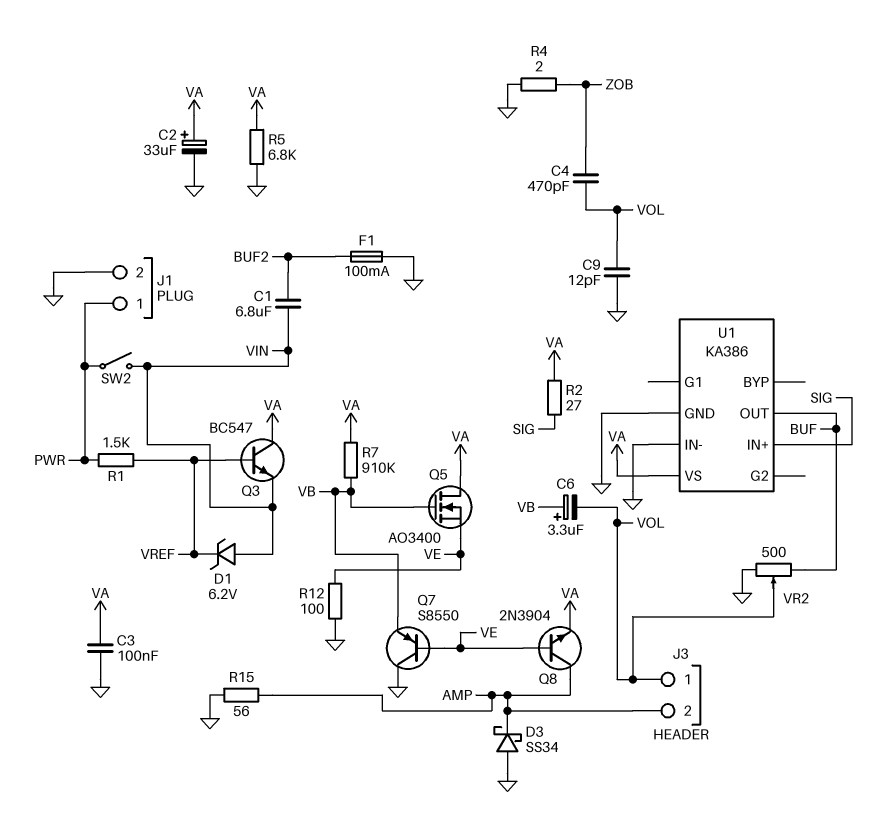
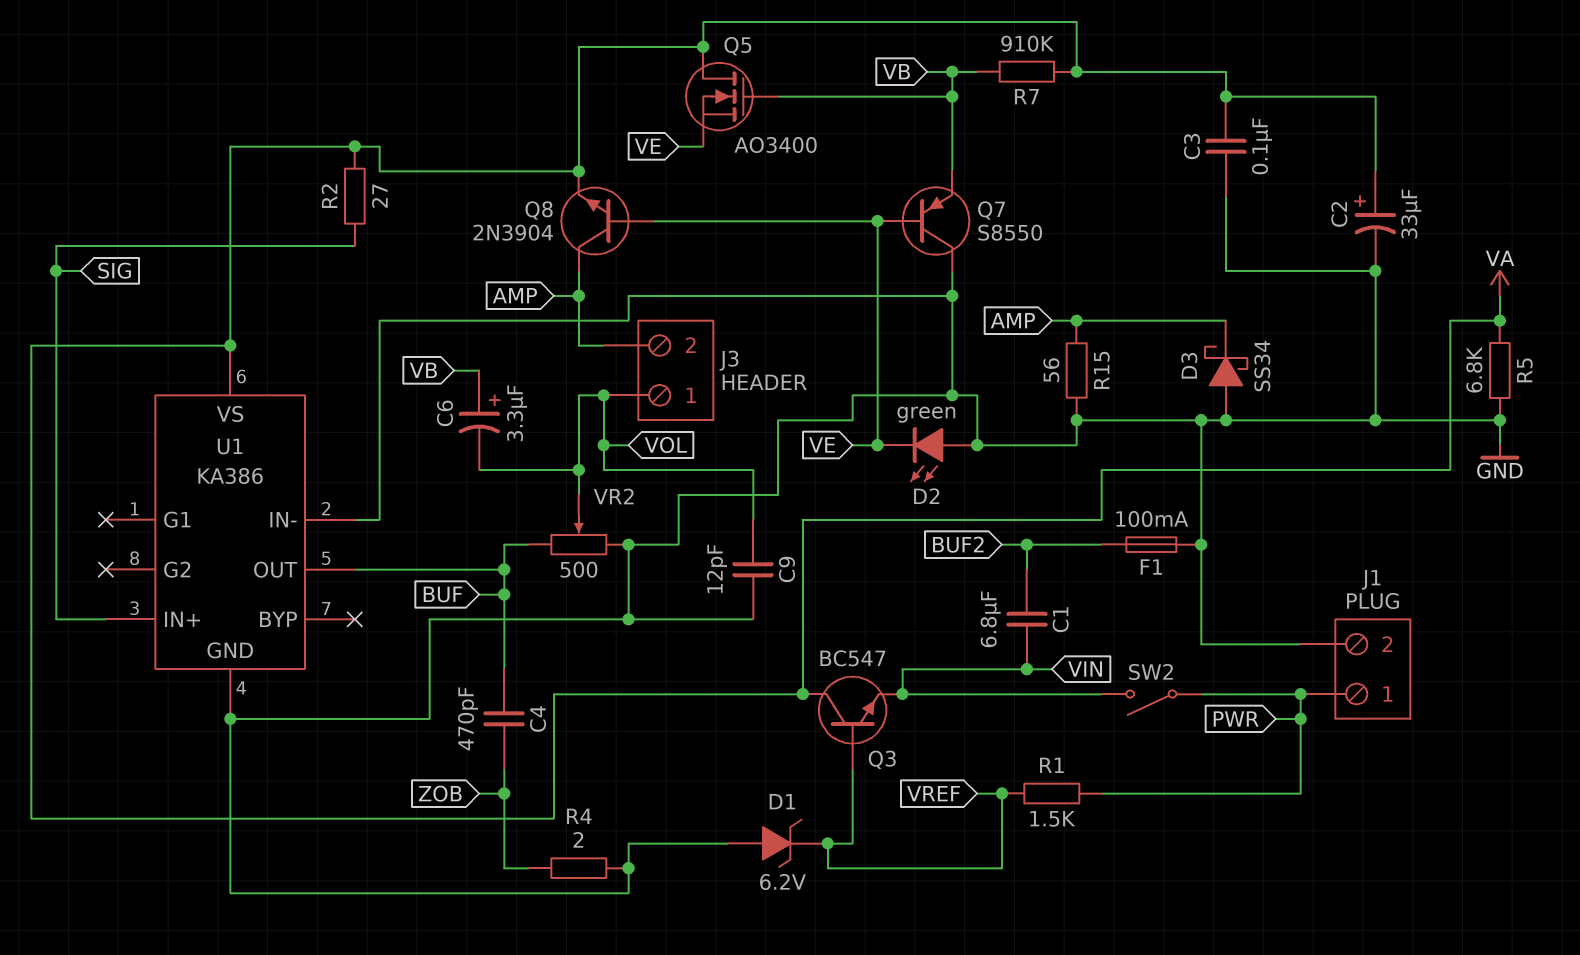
C4: 470pF (VOL, ZOB) -> 470pF (BUF, ZOB)
D1: zener 6.2V (A VIN, K VREF) -> zener 6.2V (A GND, K VREF)
D2: none -> LED green (A GND, K VE)
R12: 100 (GND, VE) -> none

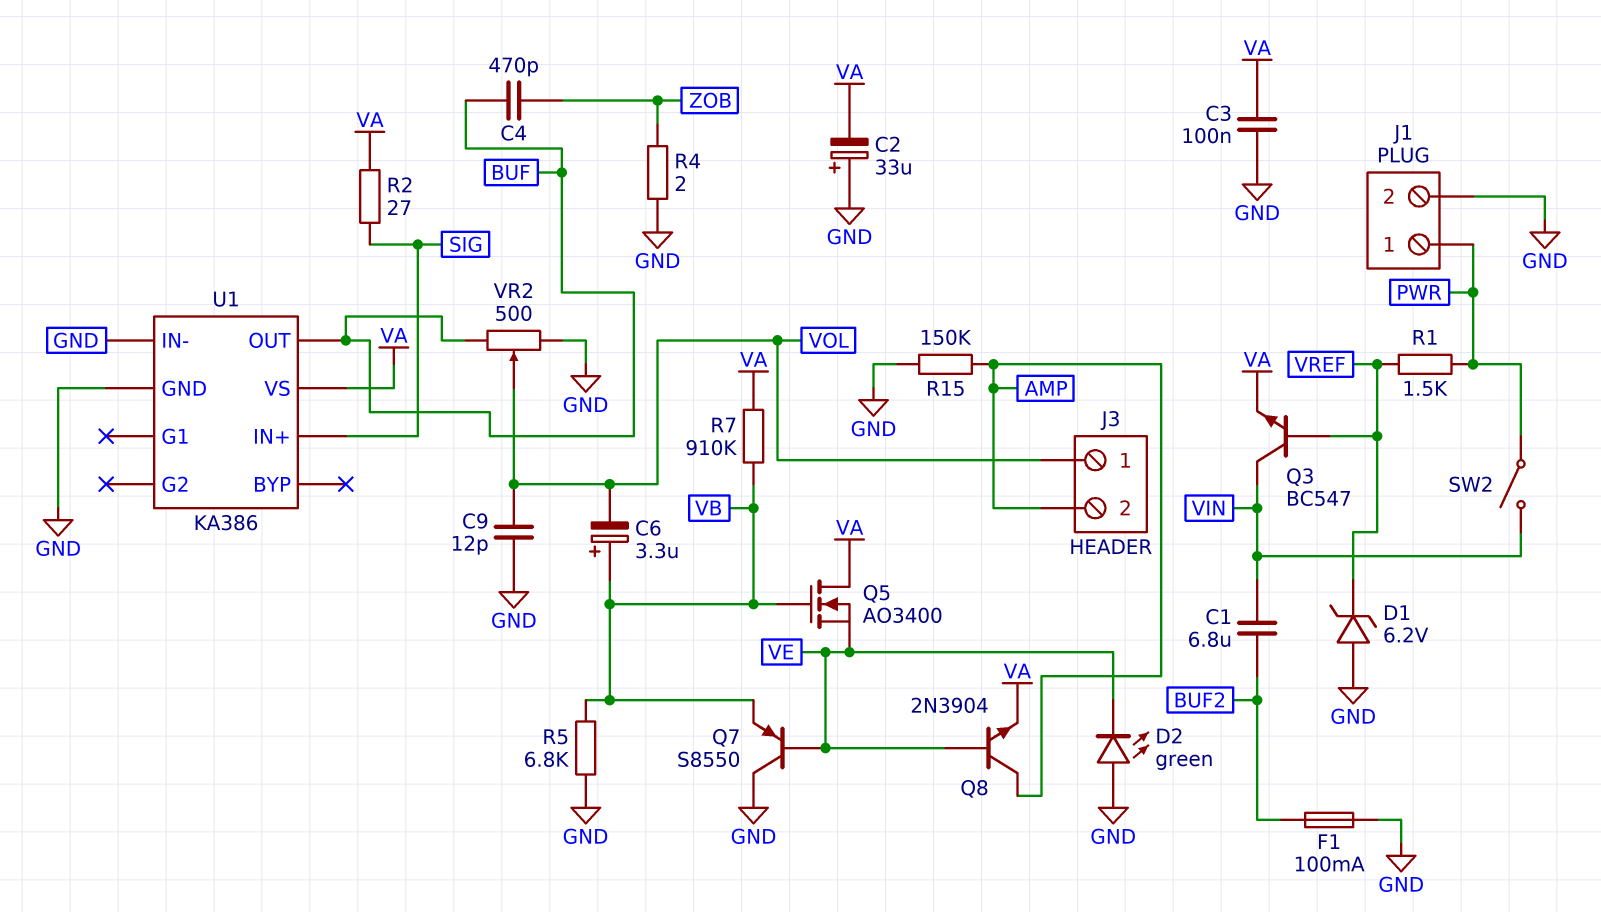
C2: 33uF (plus VA, minus GND) -> 33uF (plus GND, minus VA)
D3: schottky SS34 (A GND, K AMP) -> none
Q3: NPN BC547 (B VREF, C VA, E VIN) -> NPN BC547 (B VREF, C VIN, E VA)
R5: 6.8k (GND, VA) -> 6.8k (GND, VB)
R15: 56 (AMP, GND) -> 150k (AMP, GND)

